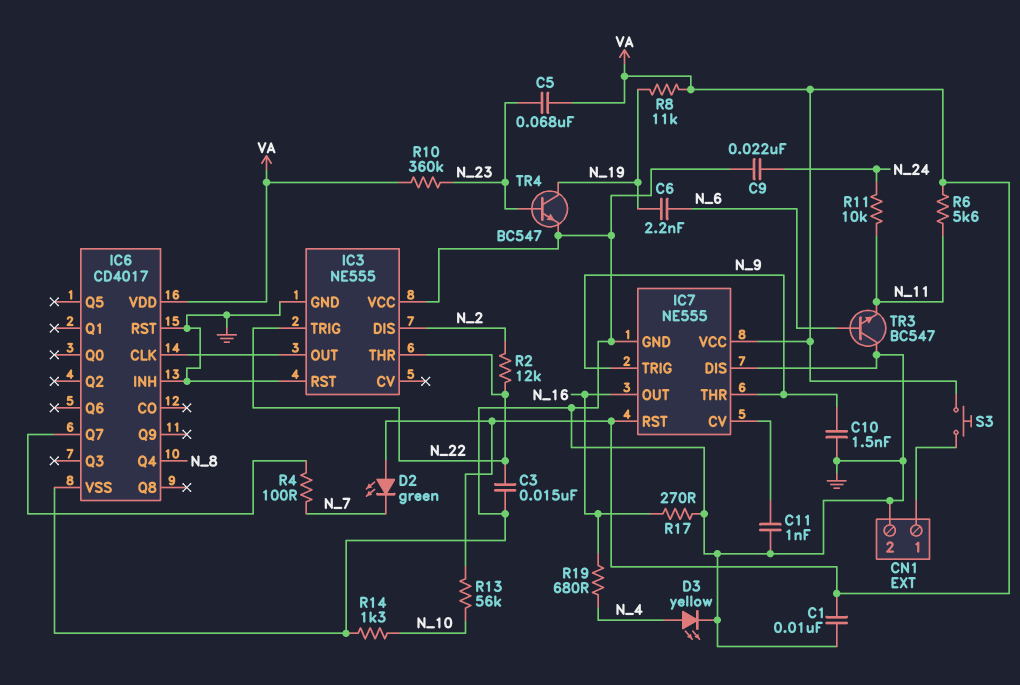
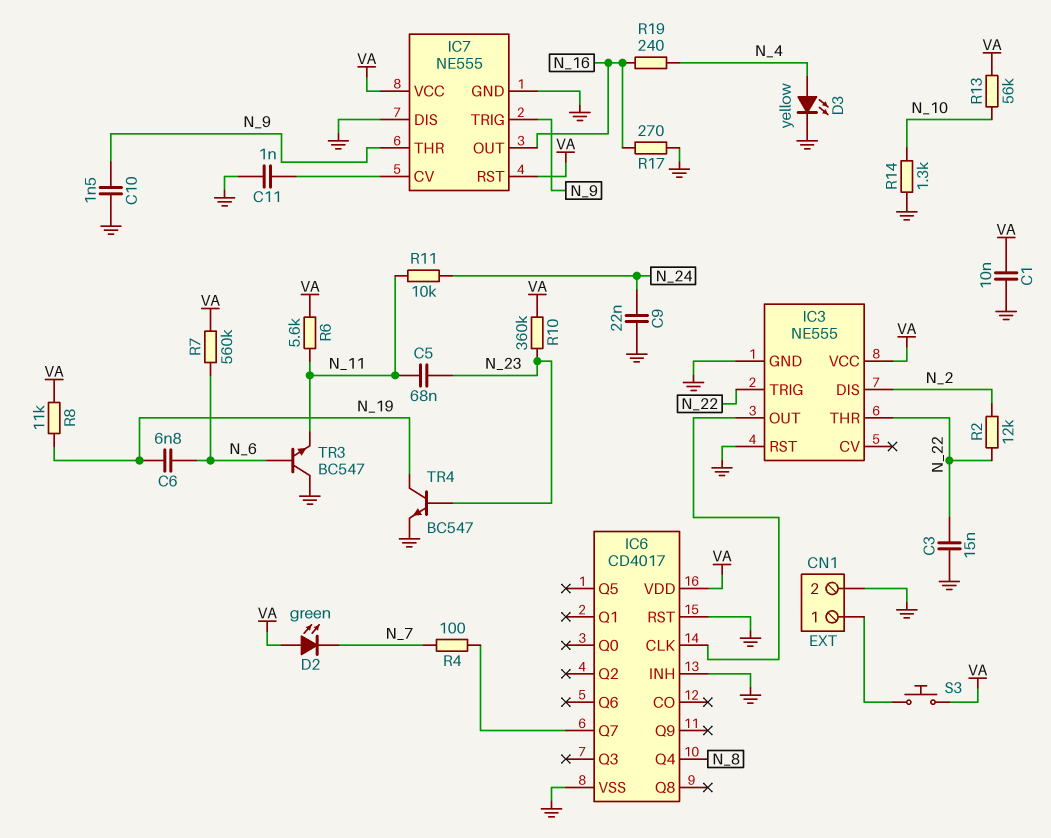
C5: 68nF (N_23, VA) -> 68nF (N_11, N_23)
C6: 2.2nF (N_6, N_19) -> 6.8nF (N_6, N_19)
IC3 pin VCC: GND -> VA
R7: none -> 560k (N_6, VA)
R19: 680 (N_4, N_16) -> 240 (N_4, N_16)

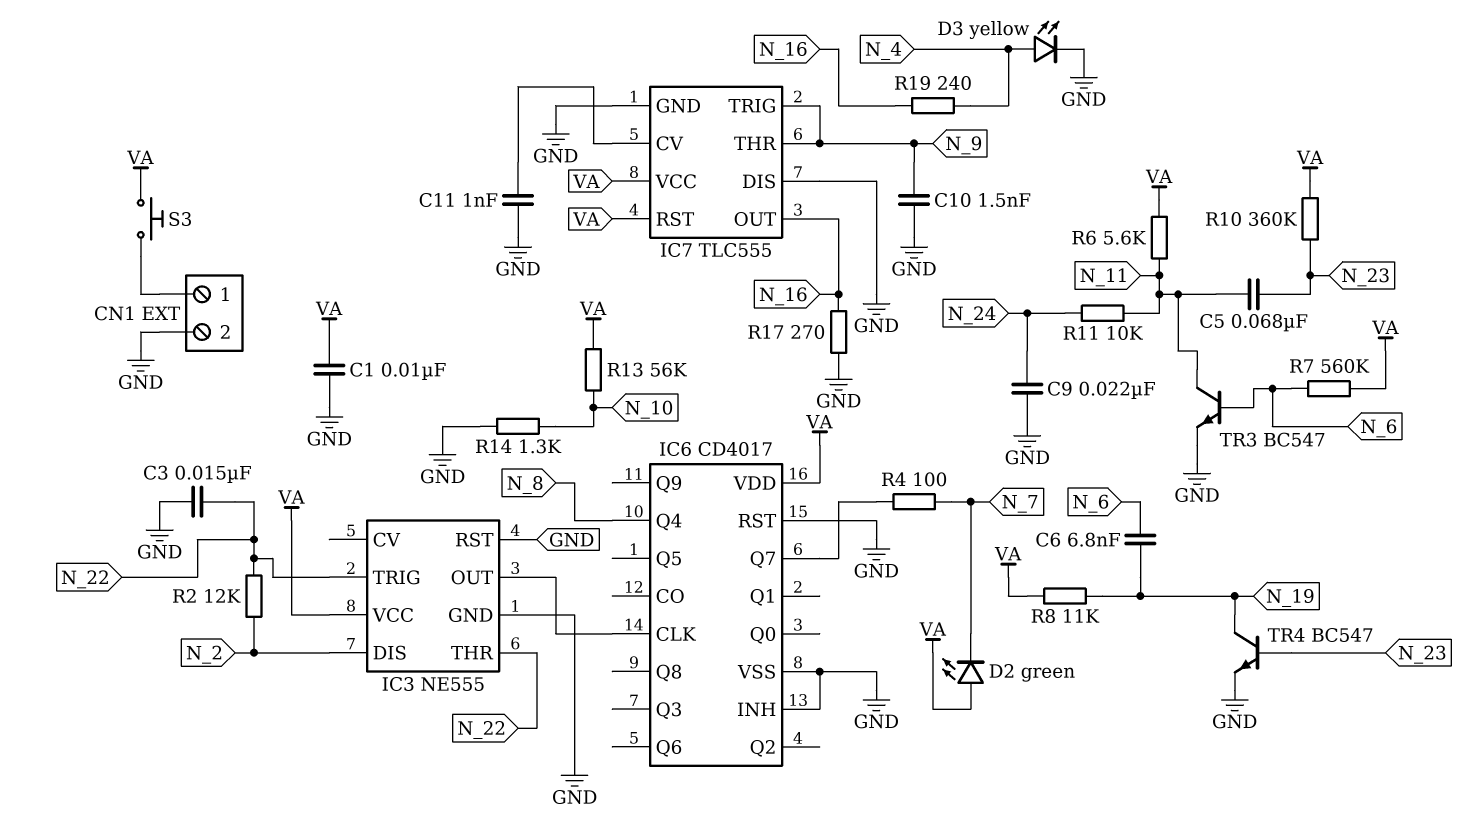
IC7: NE555 -> TLC555
TR3: NPN BC547 (B N_6, C GND, E N_11) -> NPN BC547 (B N_6, C N_11, E GND)

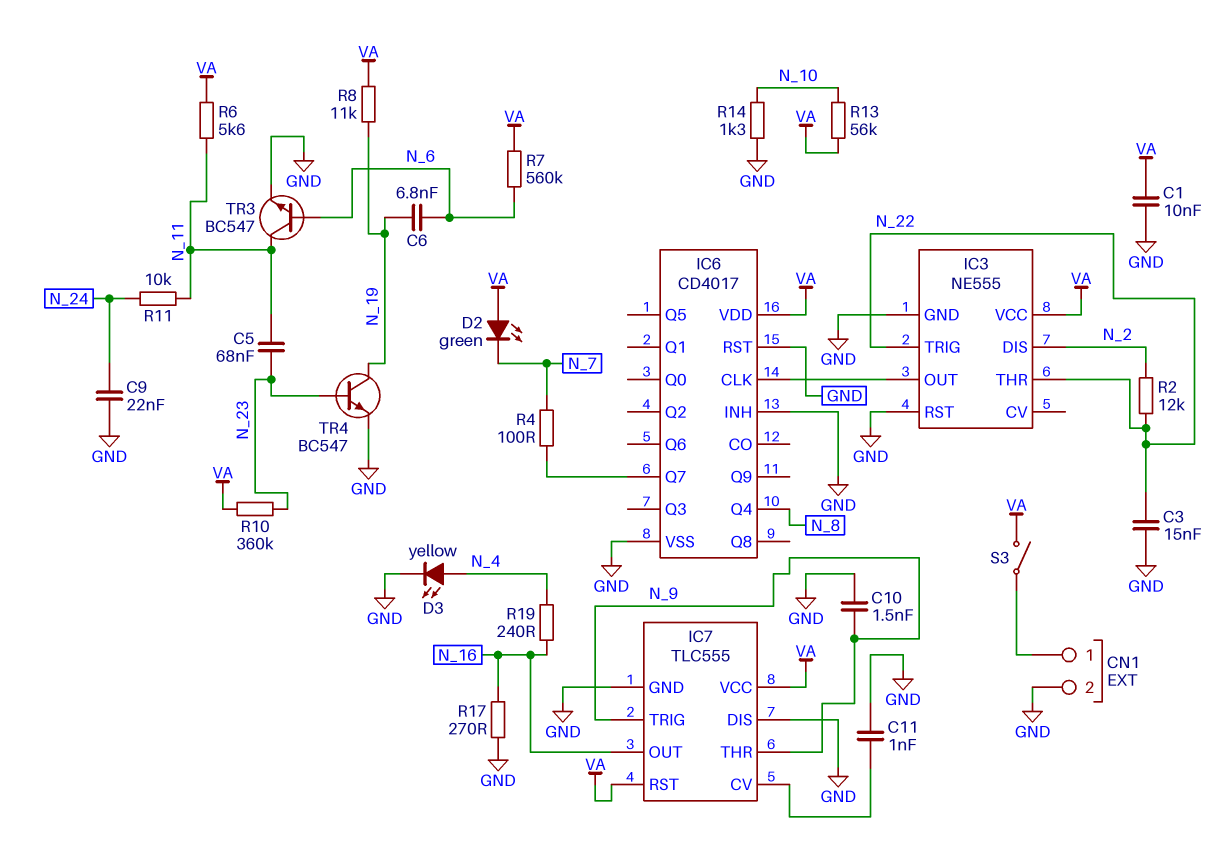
S3: button (CN1/1, VA) -> switch (CN1/1, VA)

